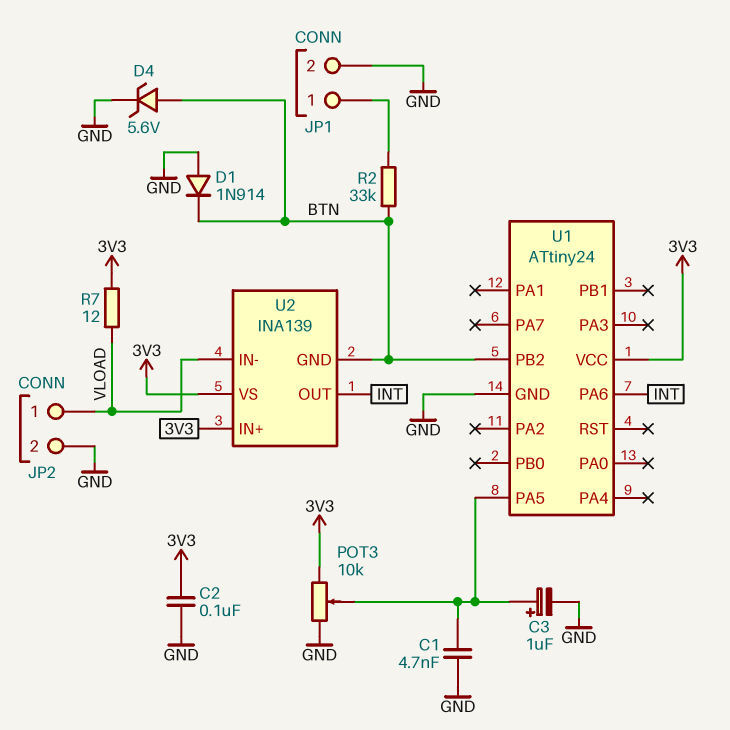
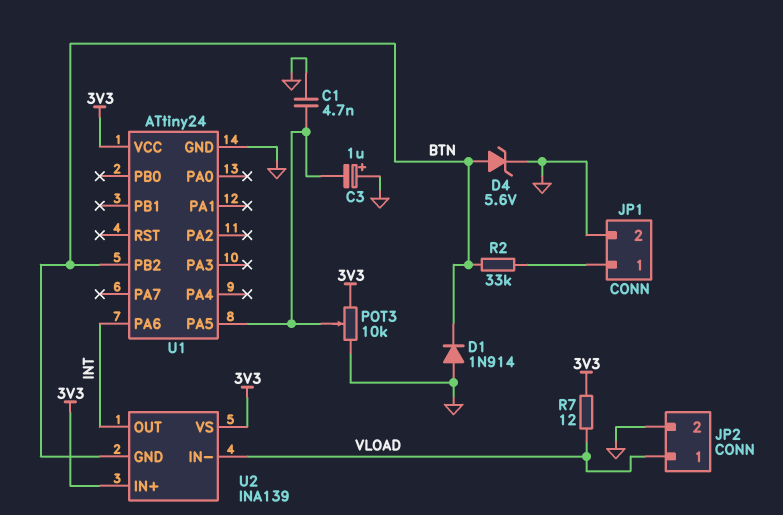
C2: 100nF (3V3, GND) -> none
C3: 1uF (plus U1/PA5, minus GND) -> 1uF (plus GND, minus U1/PA5)

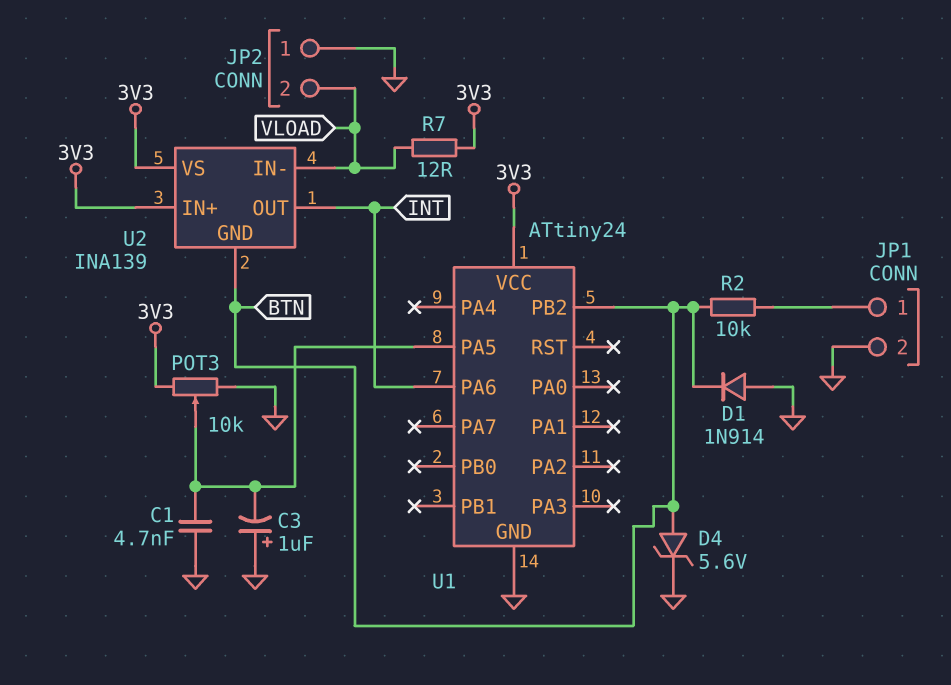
JP2 pin 1: VLOAD -> GND
JP2 pin 2: GND -> VLOAD
R2: 33k (BTN, JP1/1) -> 10k (BTN, JP1/1)

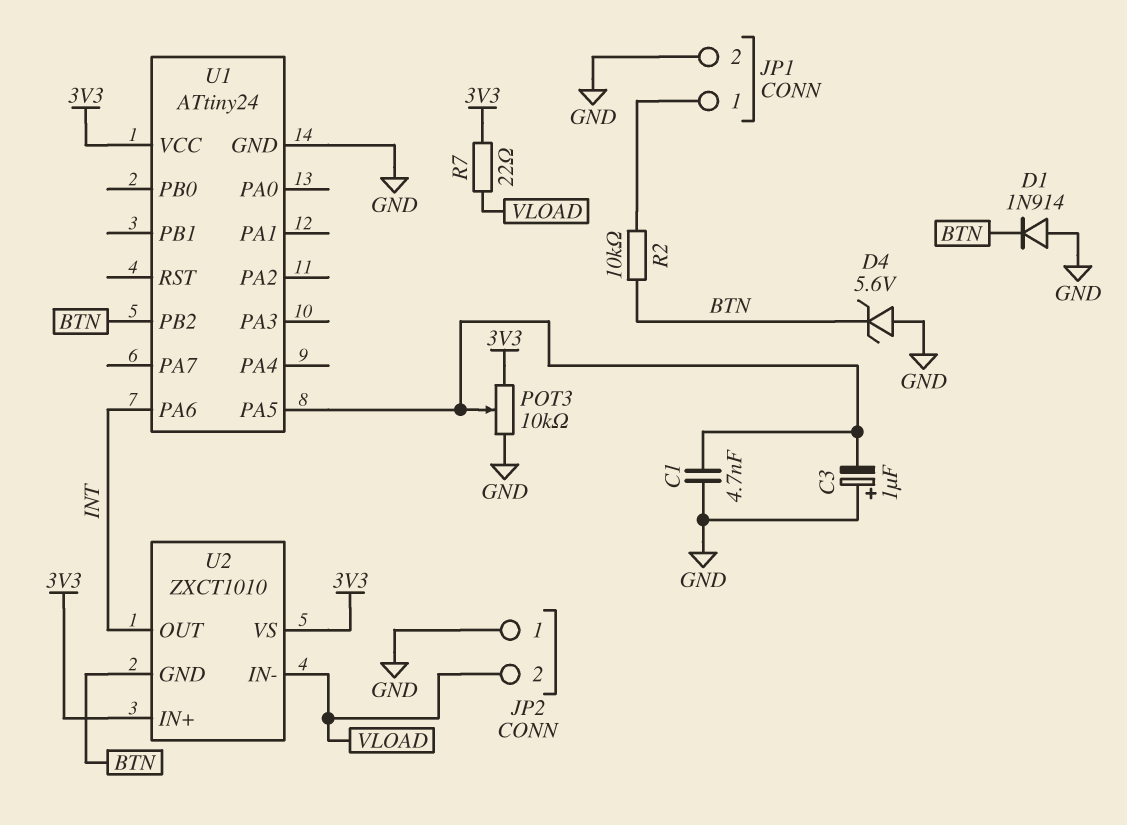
D4: zener 5.6V (A BTN, K GND) -> zener 5.6V (A GND, K BTN)
R7: 12 (3V3, VLOAD) -> 22 (3V3, VLOAD)
U2: INA139 -> ZXCT1010

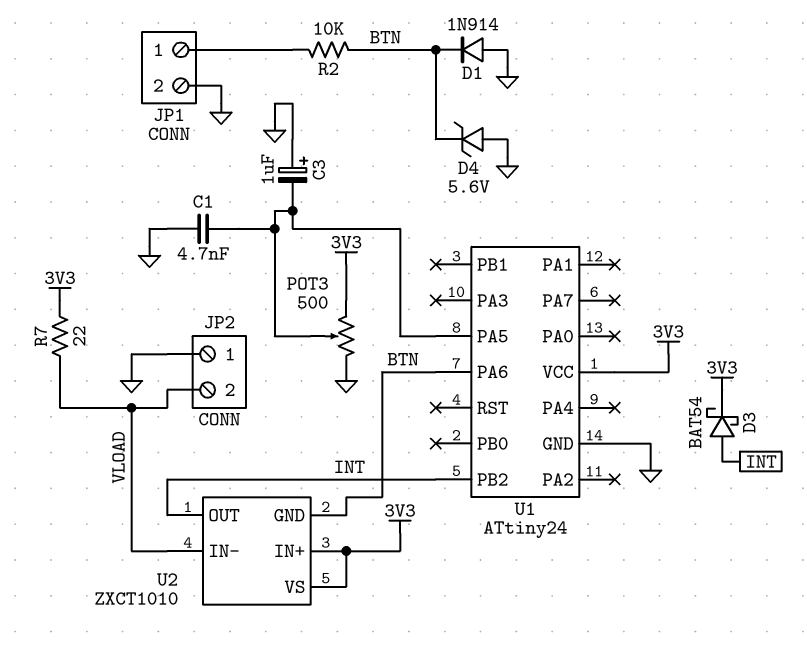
D3: none -> schottky BAT54 (A INT, K 3V3)
POT3: 10k (3V3, GND, wiper U1/PA5) -> 500 (3V3, GND, wiper U1/PA5)
U1 pin PA6: INT -> BTN
U1 pin PB2: BTN -> INT

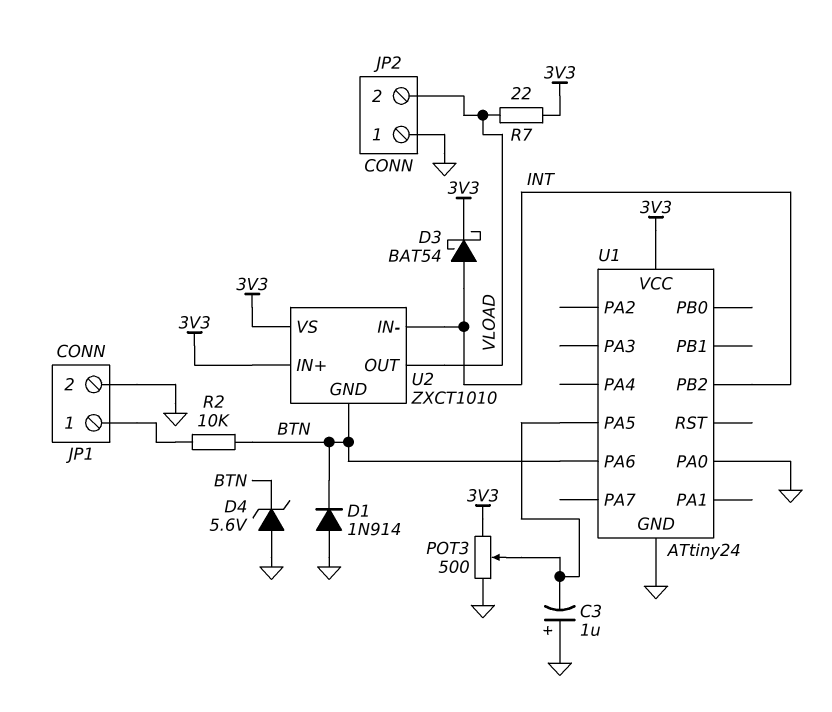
C1: 4.7nF (GND, U1/PA5) -> none
U1 pin PA0: none -> GND
U2 pin IN-: VLOAD -> INT
U2 pin OUT: INT -> VLOAD

